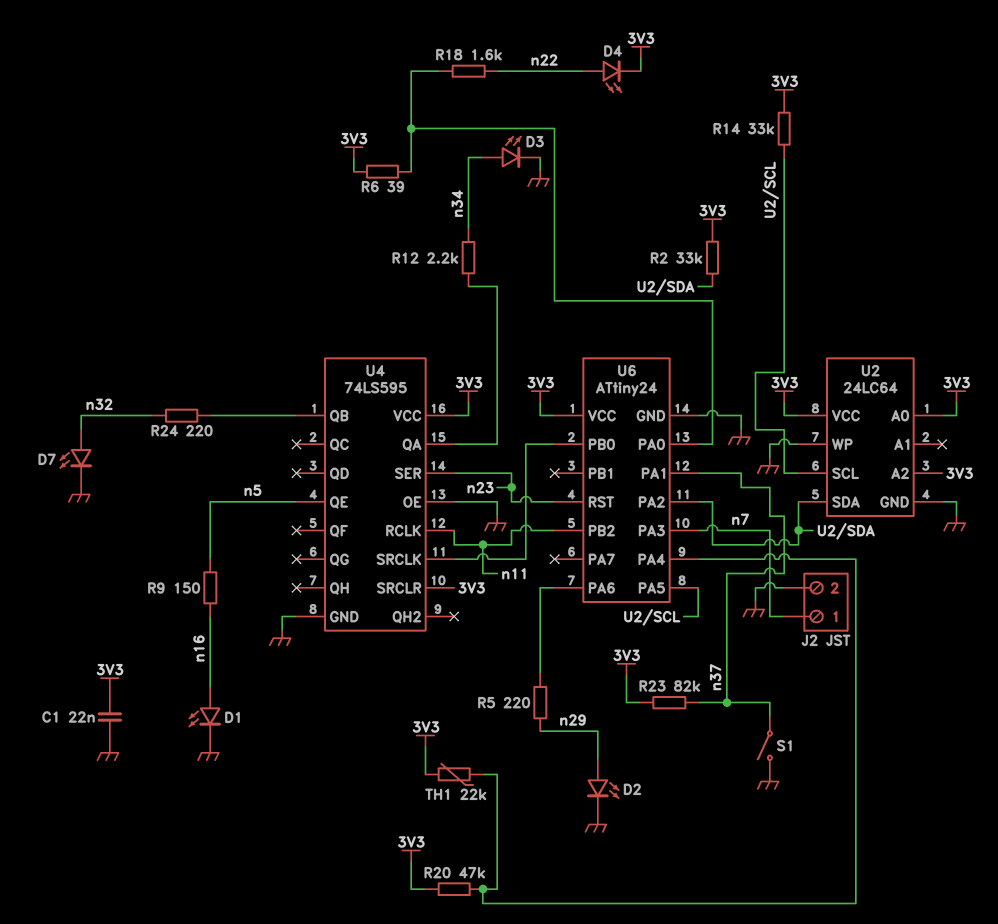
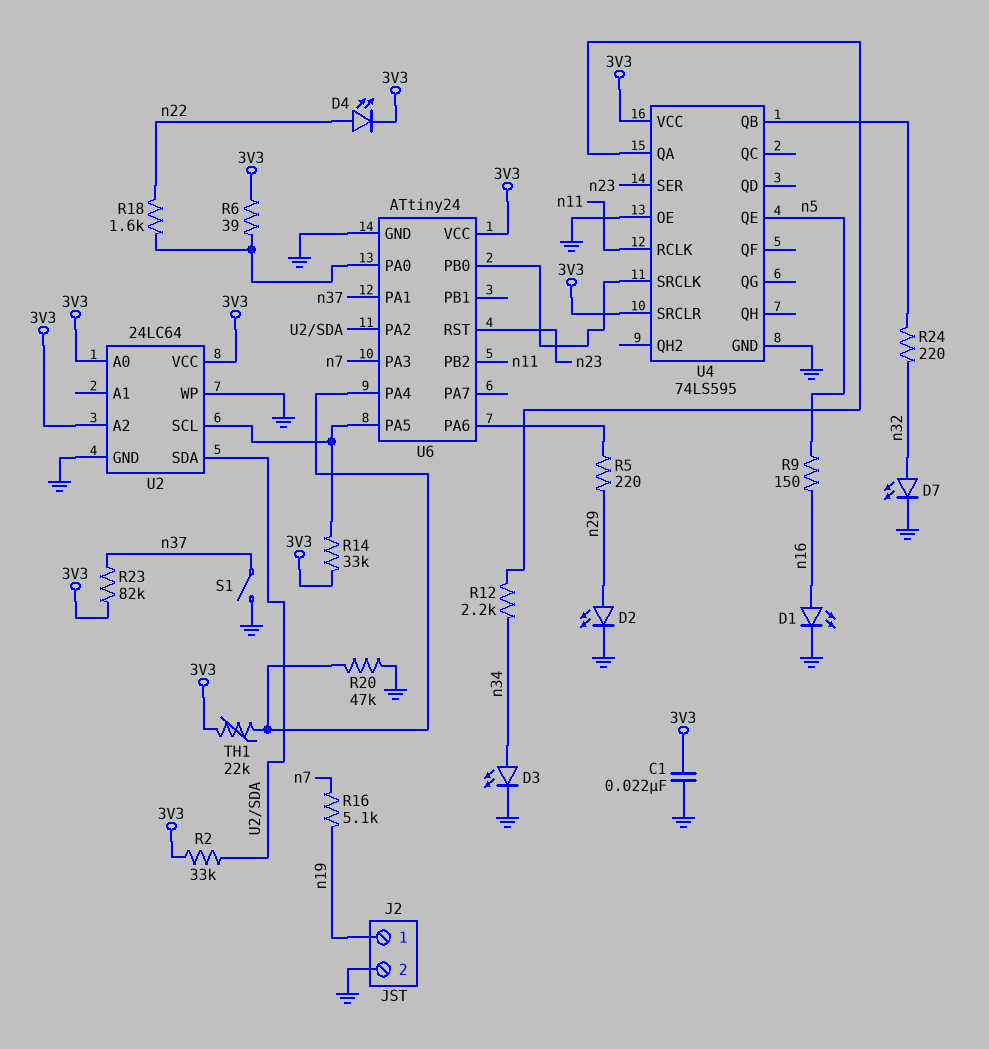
J2 pin 1: n7 -> n19
R16: none -> 5.1k (n7, n19)
R20: 47k (3V3, U6/PA4) -> 47k (GND, U6/PA4)

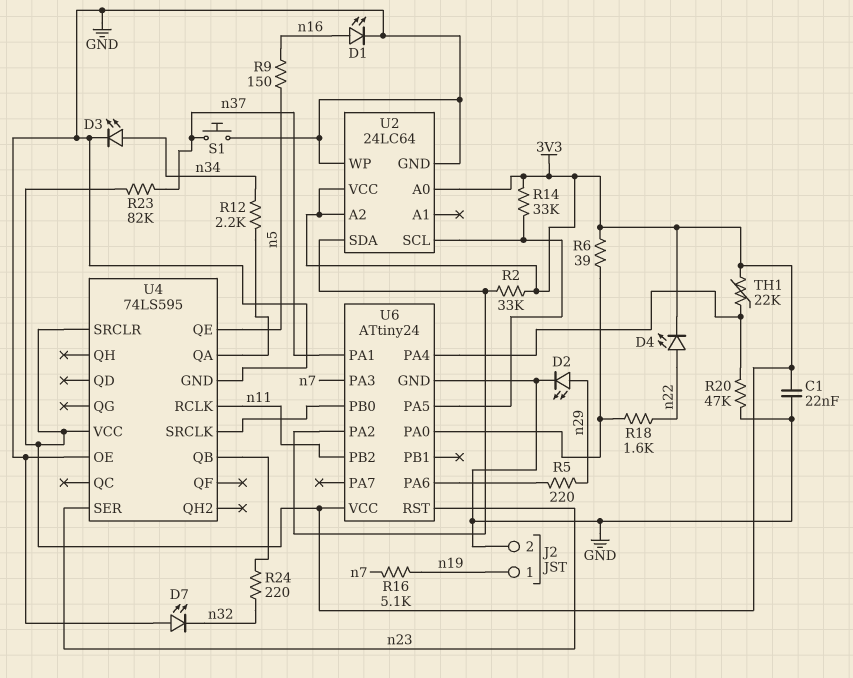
D7: LED (A n32, K GND) -> LED (A GND, K n32)
S1: switch (GND, n37) -> button (GND, n37)

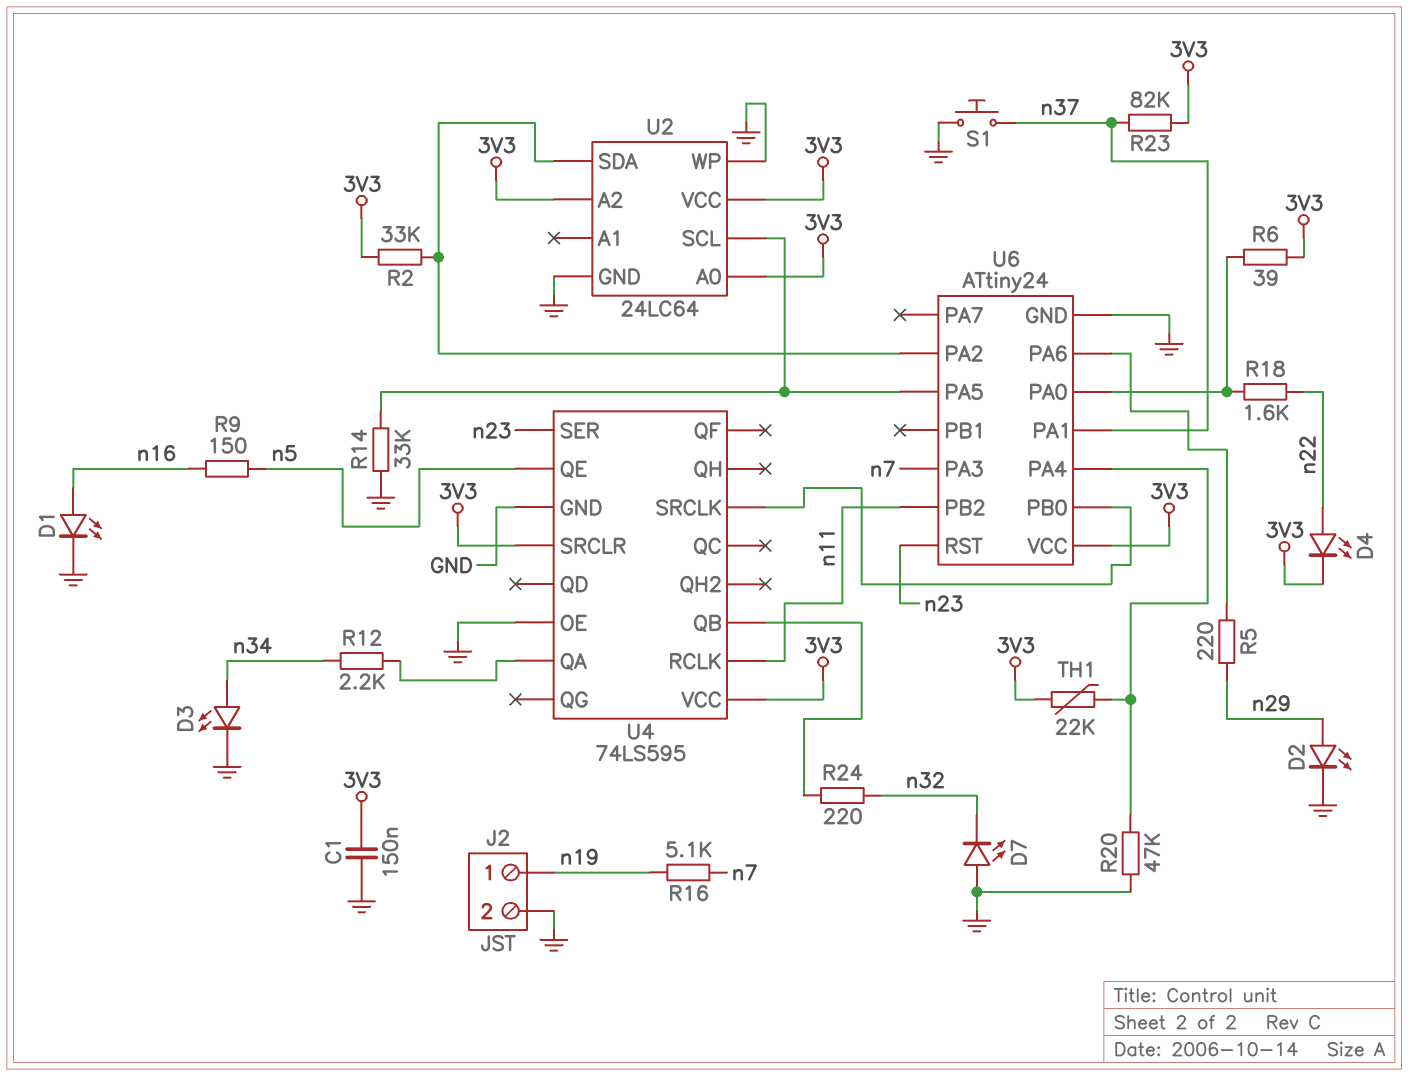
C1: 22nF (3V3, GND) -> 150nF (3V3, GND)
R14: 33k (3V3, U2/SCL) -> 33k (GND, U2/SCL)

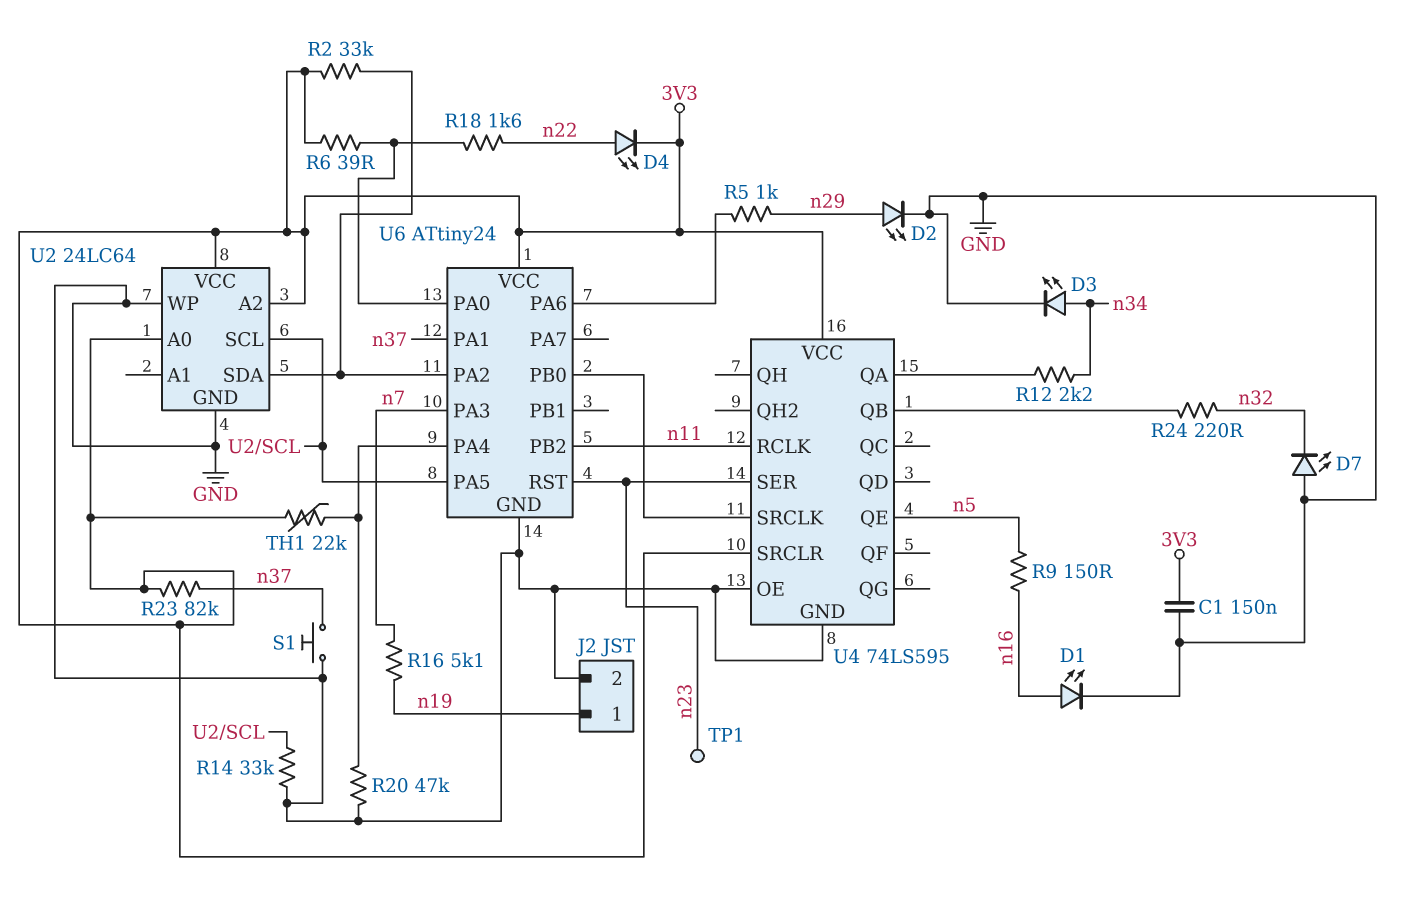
R5: 220 (U6/PA6, n29) -> 1k (U6/PA6, n29)
TP1: none -> test point (n23)

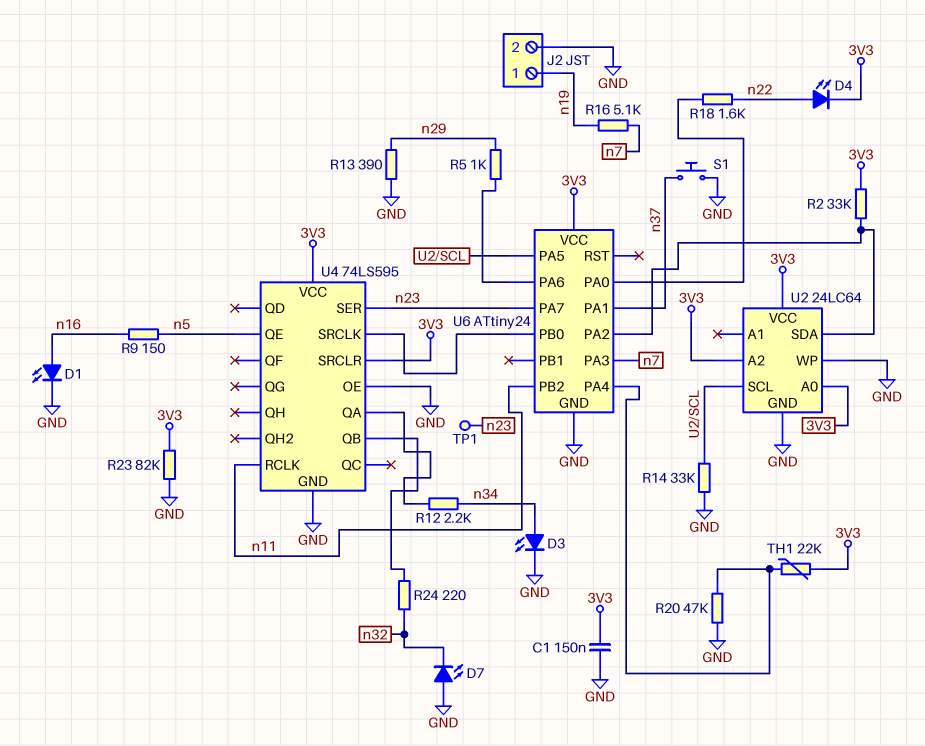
D2: LED (A n29, K GND) -> none
R6: 39 (3V3, U6/PA0) -> none
R13: none -> 390 (GND, n29)
R23: 82k (3V3, n37) -> 82k (3V3, GND)
U6 pin PA7: none -> n23
U6 pin RST: n23 -> none

